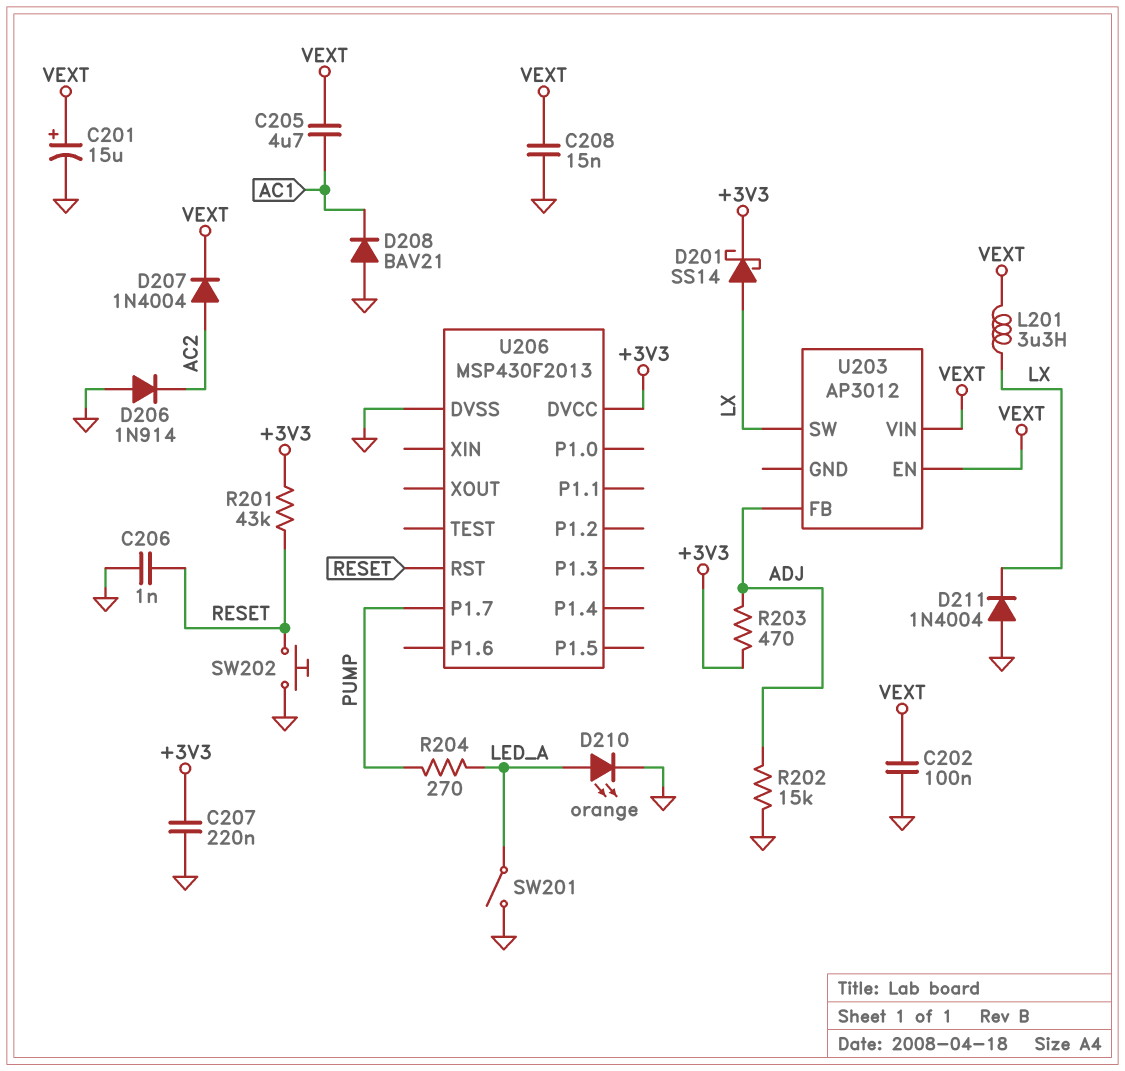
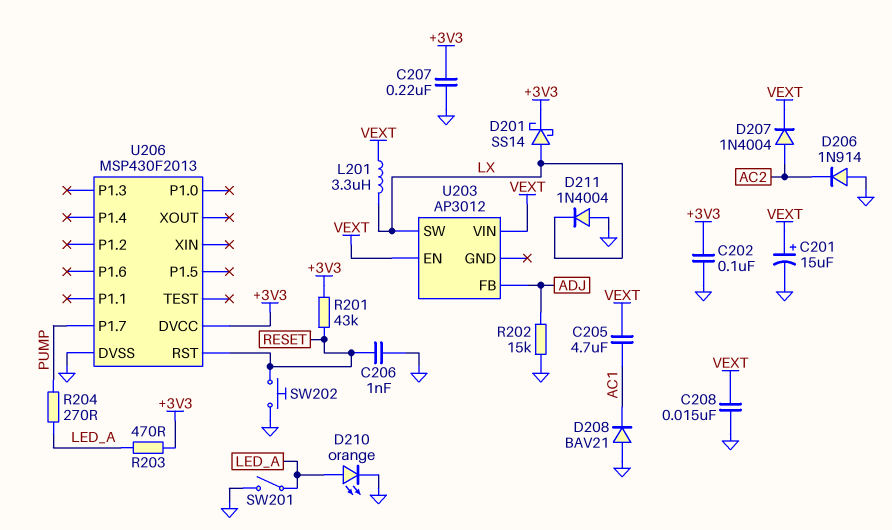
C202: 100nF (GND, VEXT) -> 100nF (+3V3, GND)
R203: 470 (+3V3, ADJ) -> 470 (+3V3, LED_A)

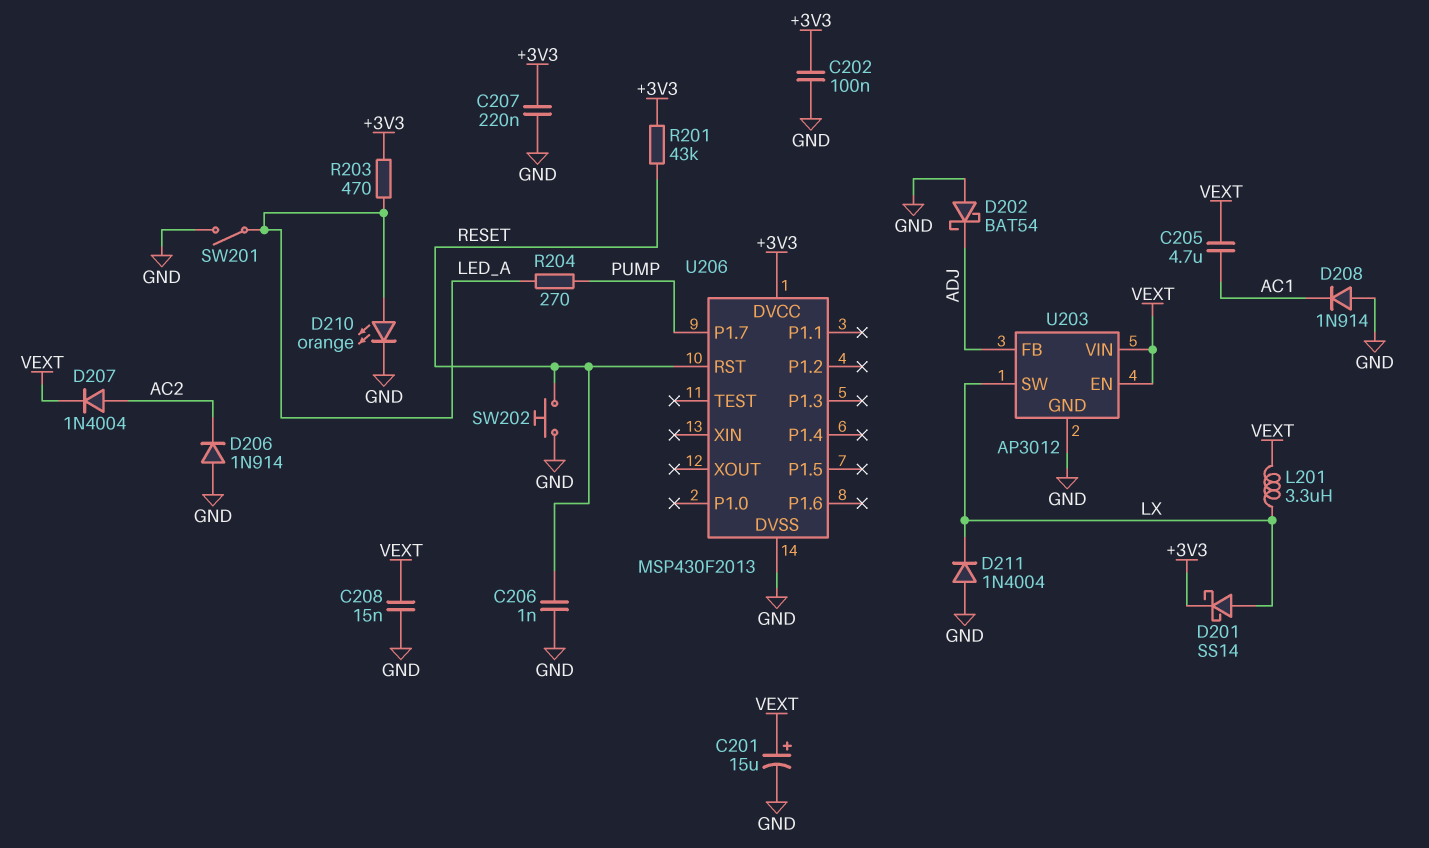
D202: none -> schottky BAT54 (A GND, K ADJ)
D208: diode BAV21 (A GND, K AC1) -> diode 1N914 (A GND, K AC1)
R202: 15k (ADJ, GND) -> none
U203 pin GND: none -> GND

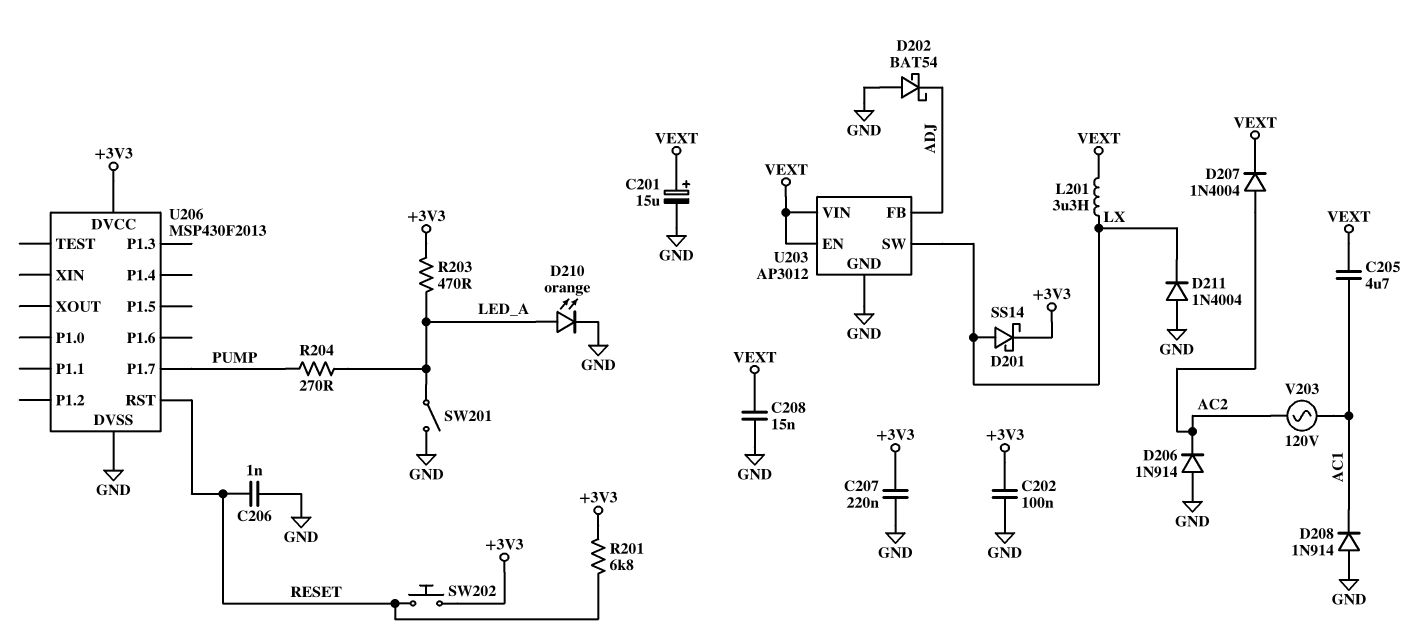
R201: 43k (+3V3, RESET) -> 6.8k (+3V3, RESET)
SW202: button (GND, RESET) -> button (+3V3, RESET)
V203: none -> AC 120V (AC1, AC2)

